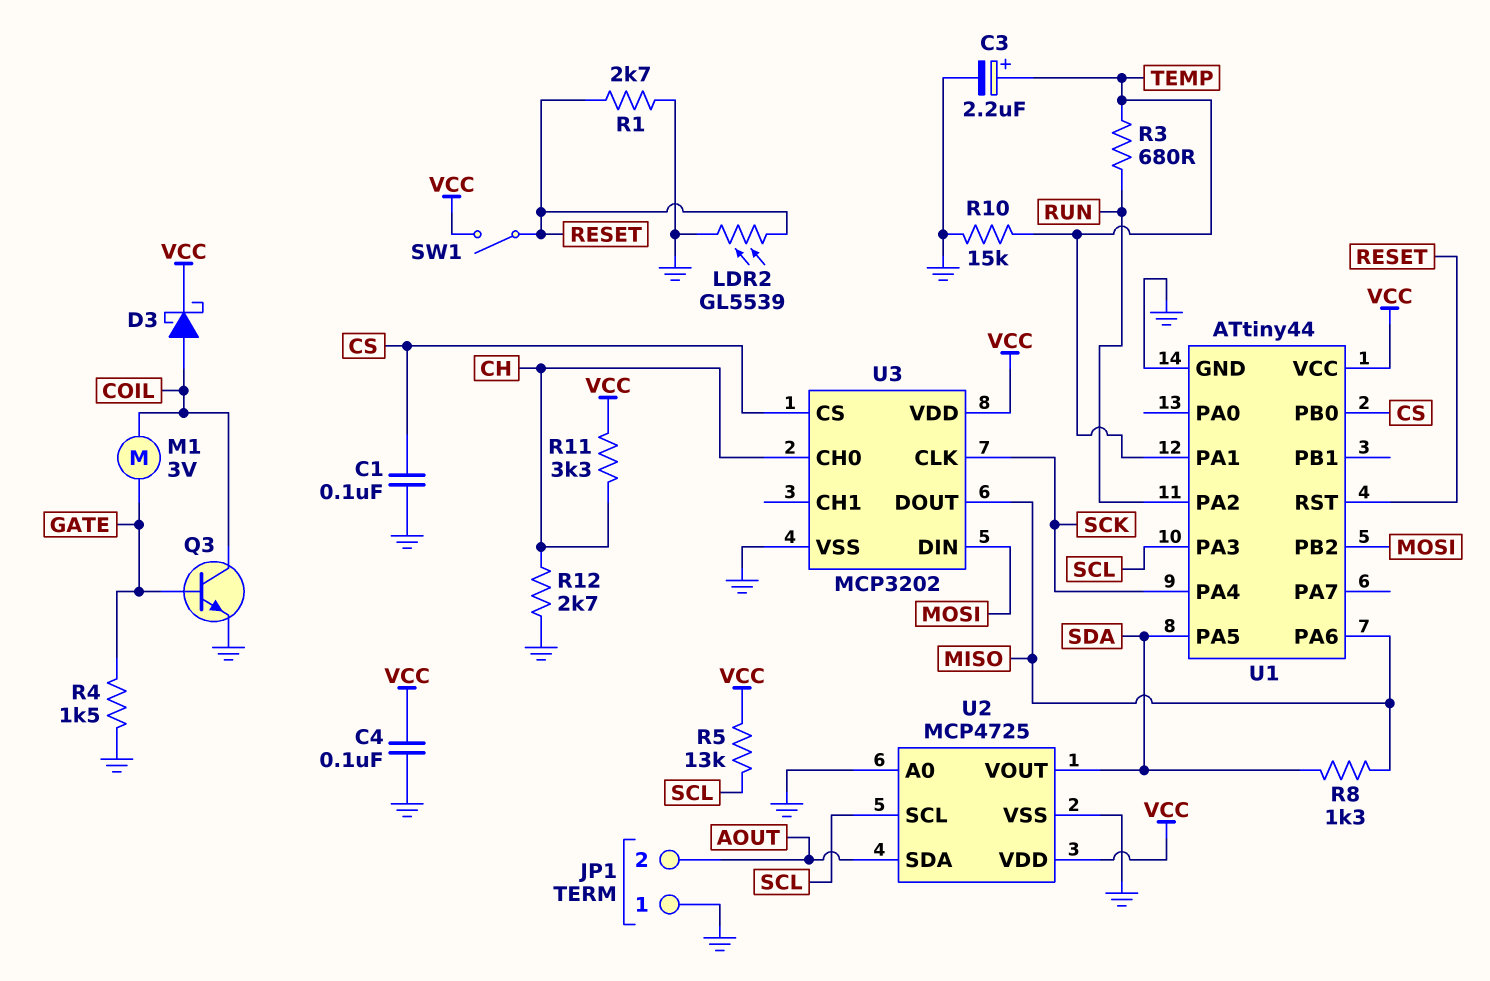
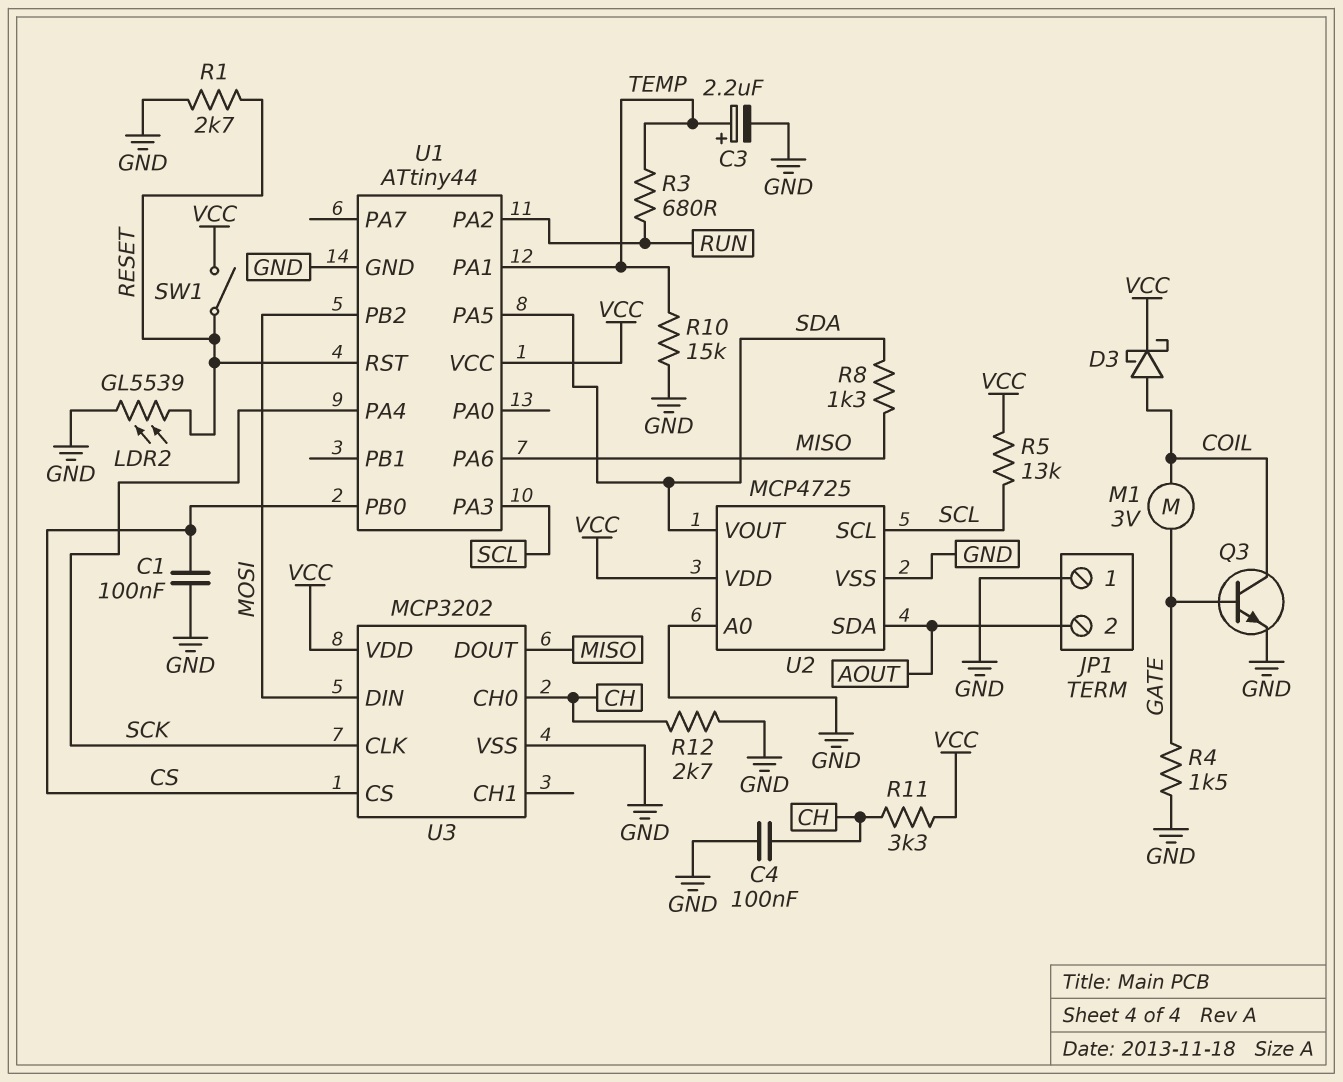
C4: 100nF (GND, VCC) -> 100nF (CH, GND)

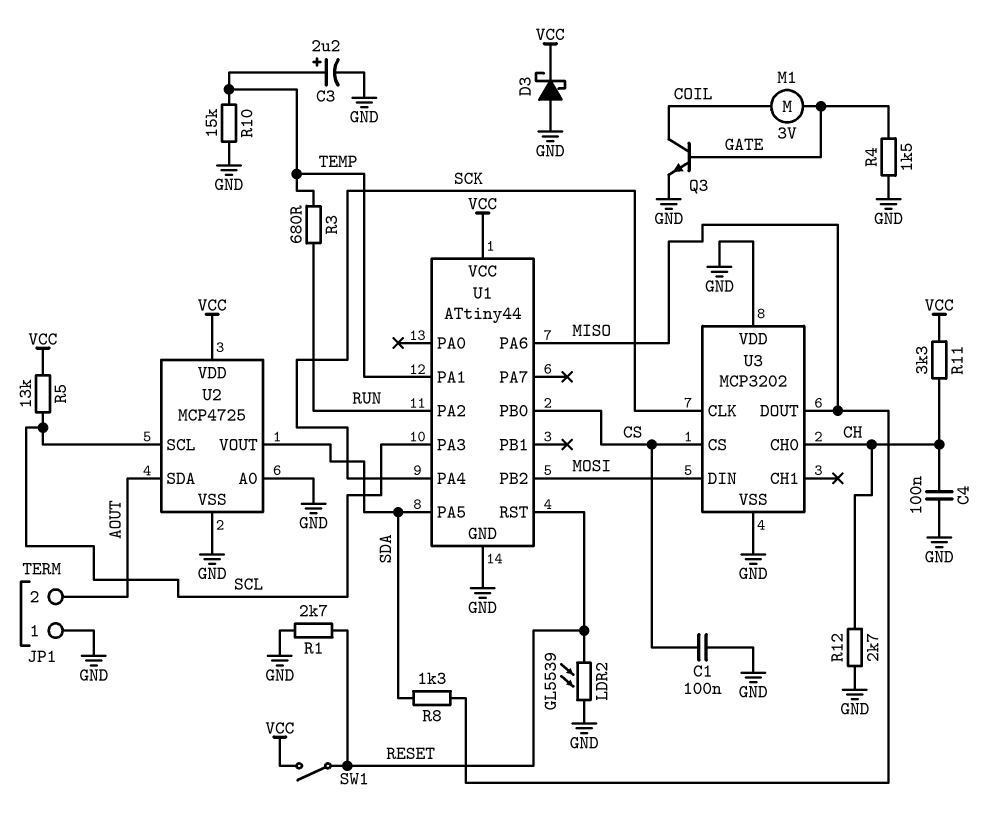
D3: schottky (A COIL, K VCC) -> schottky (A GND, K VCC)
U3 pin VDD: VCC -> GND

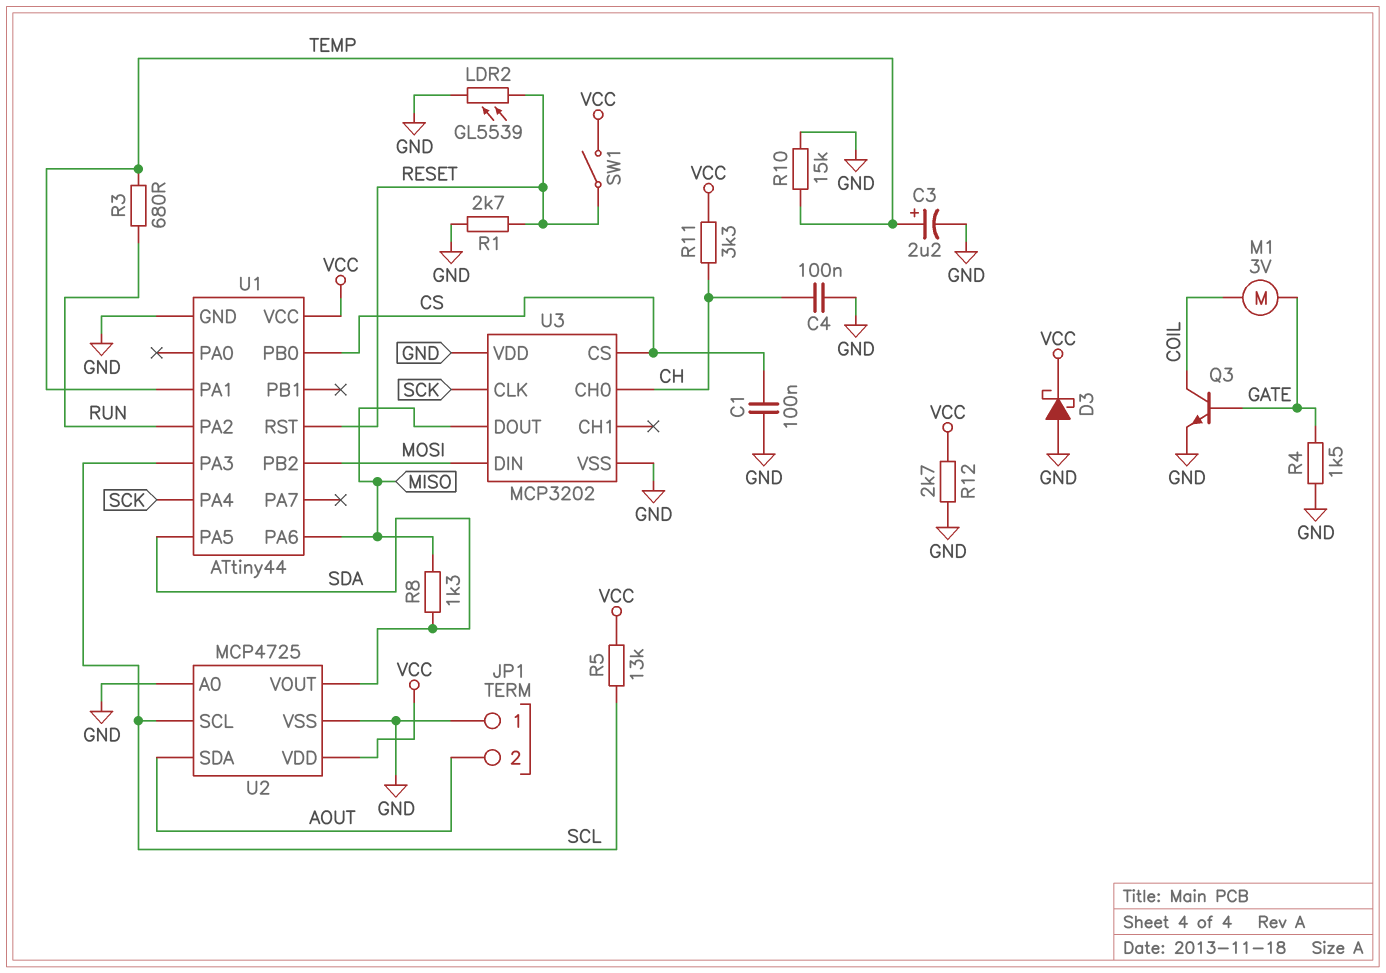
R12: 2.7k (CH, GND) -> 2.7k (GND, VCC)

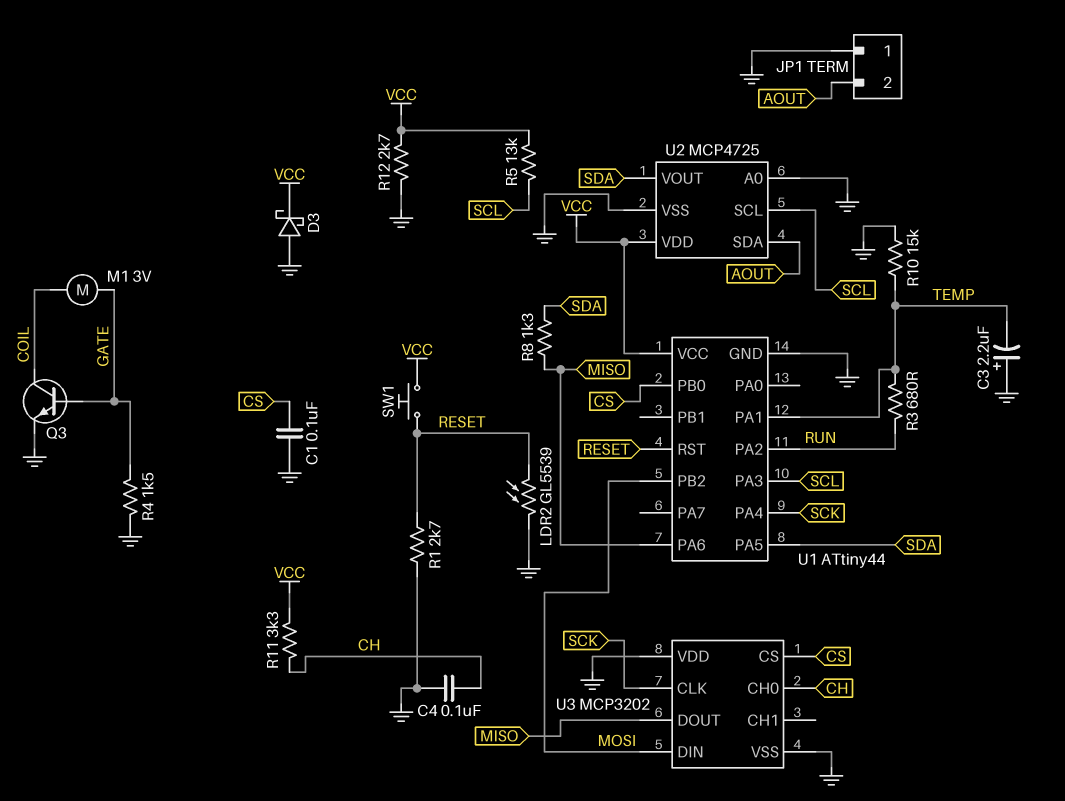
C3: 2.2uF (plus TEMP, minus GND) -> 2.2uF (plus GND, minus TEMP)
SW1: switch (RESET, VCC) -> button (RESET, VCC)

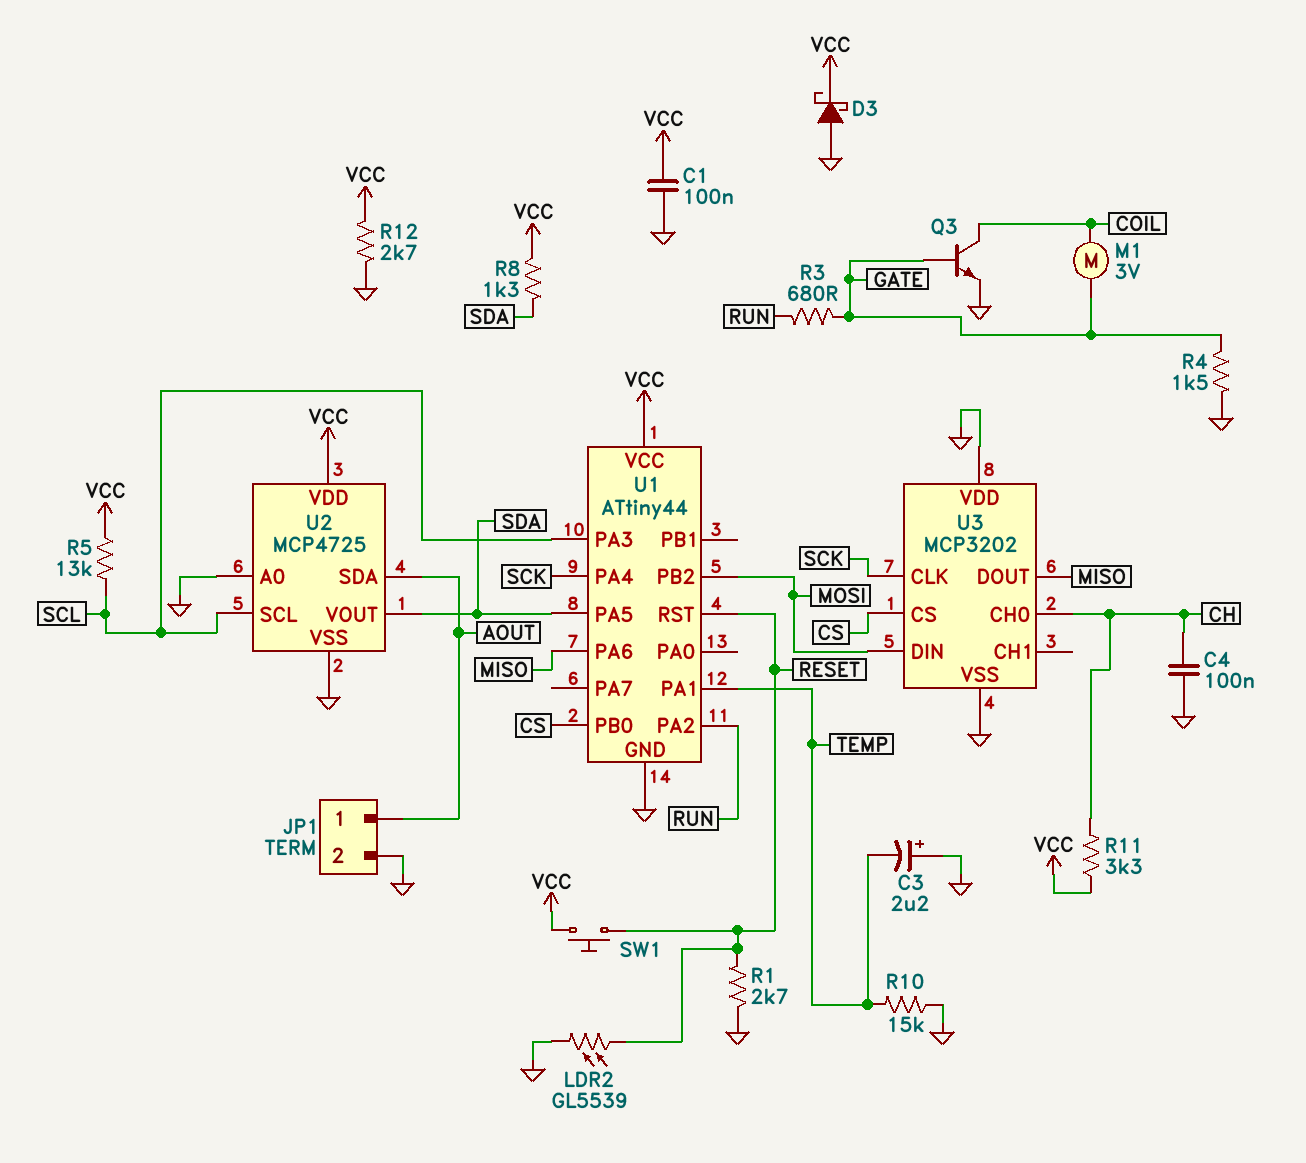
C1: 100nF (CS, GND) -> 100nF (GND, VCC)
JP1 pin 1: GND -> AOUT
JP1 pin 2: AOUT -> GND
R3: 680 (RUN, TEMP) -> 680 (GATE, RUN)
R8: 1.3k (MISO, SDA) -> 1.3k (SDA, VCC)

